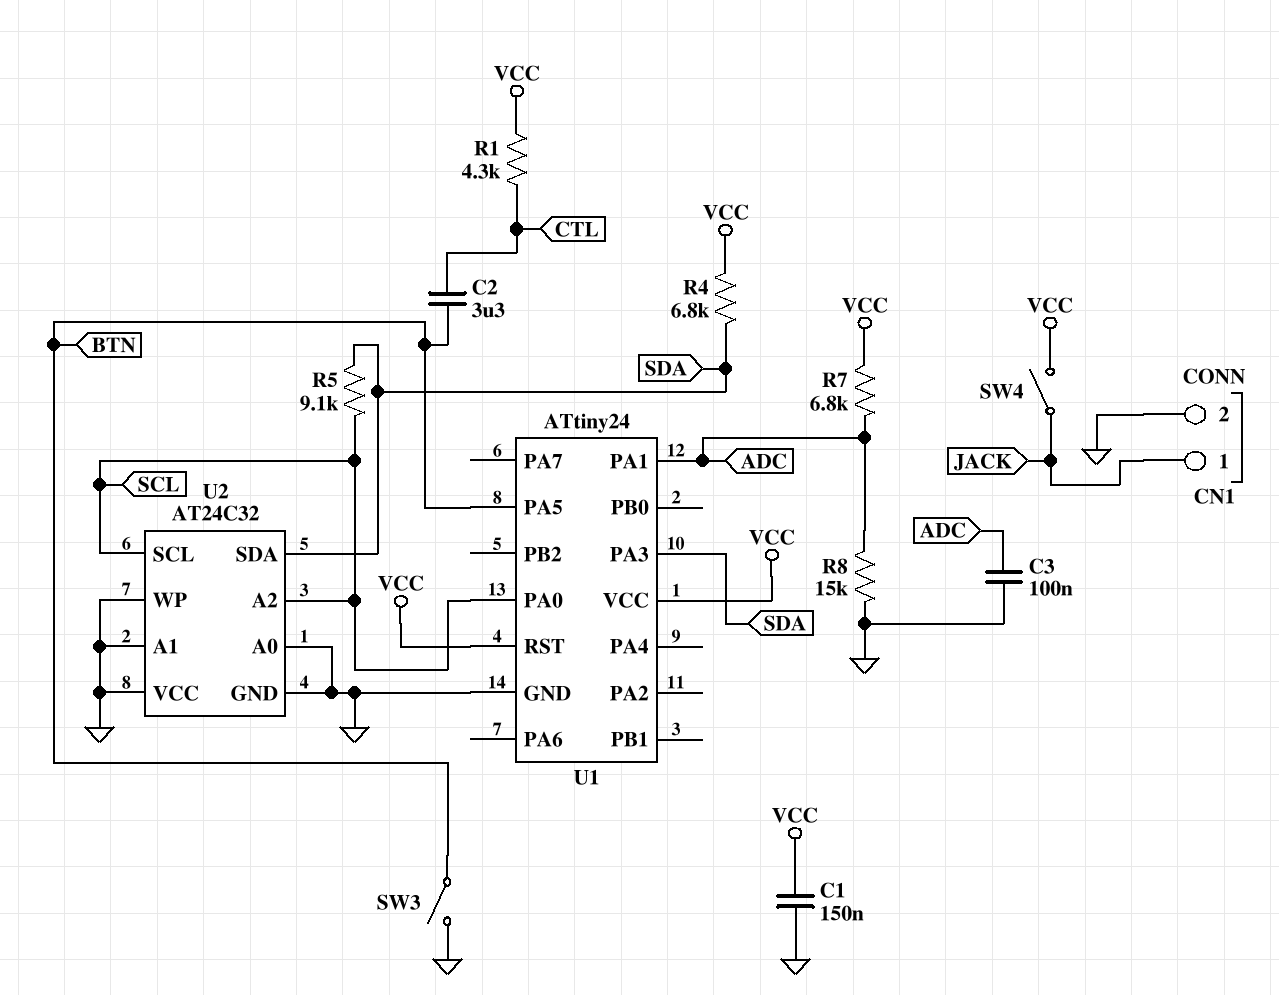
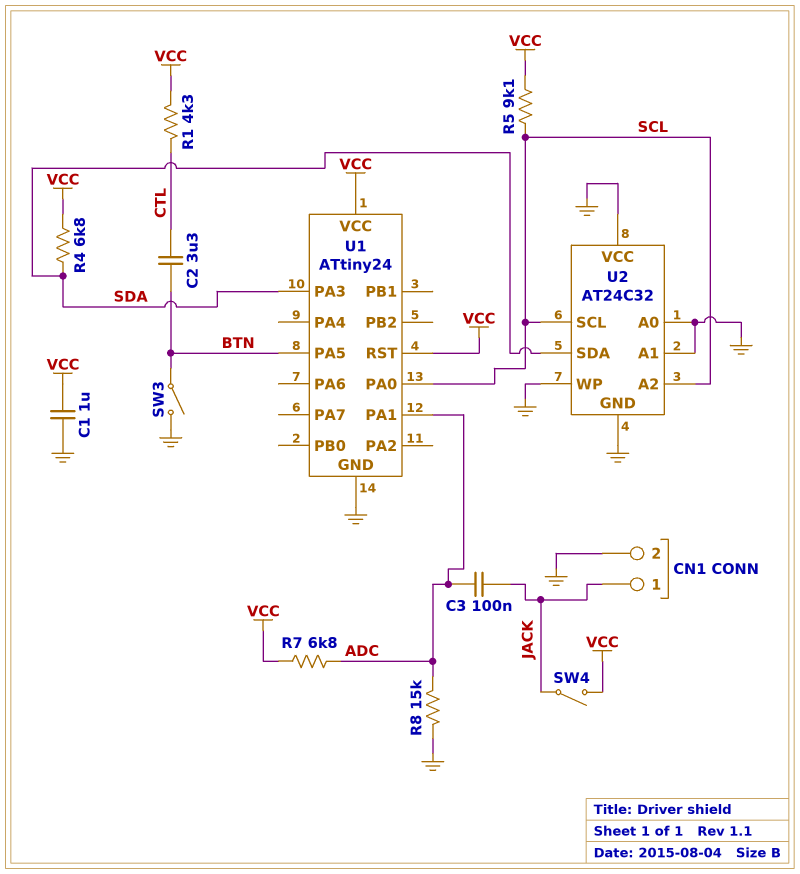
C1: 150nF (GND, VCC) -> 1uF (GND, VCC)
C3: 100nF (ADC, GND) -> 100nF (ADC, JACK)
R5: 9.1k (SCL, SDA) -> 9.1k (SCL, VCC)

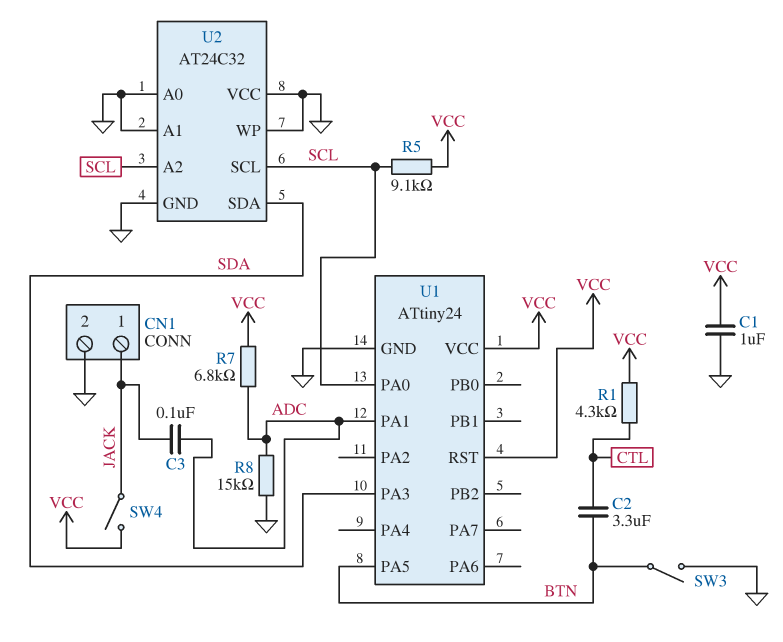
R4: 6.8k (SDA, VCC) -> none

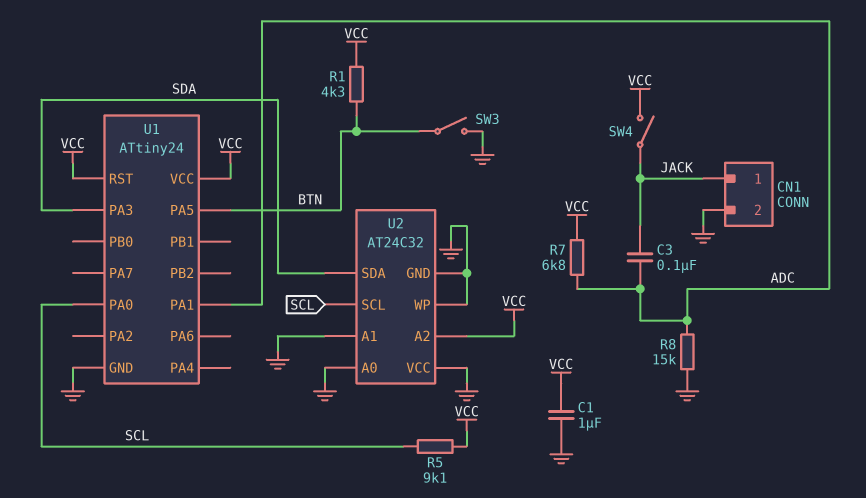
C2: 3.3uF (BTN, CTL) -> none
R1: 4.3k (CTL, VCC) -> 4.3k (BTN, VCC)
U2 pin A2: SCL -> VCC

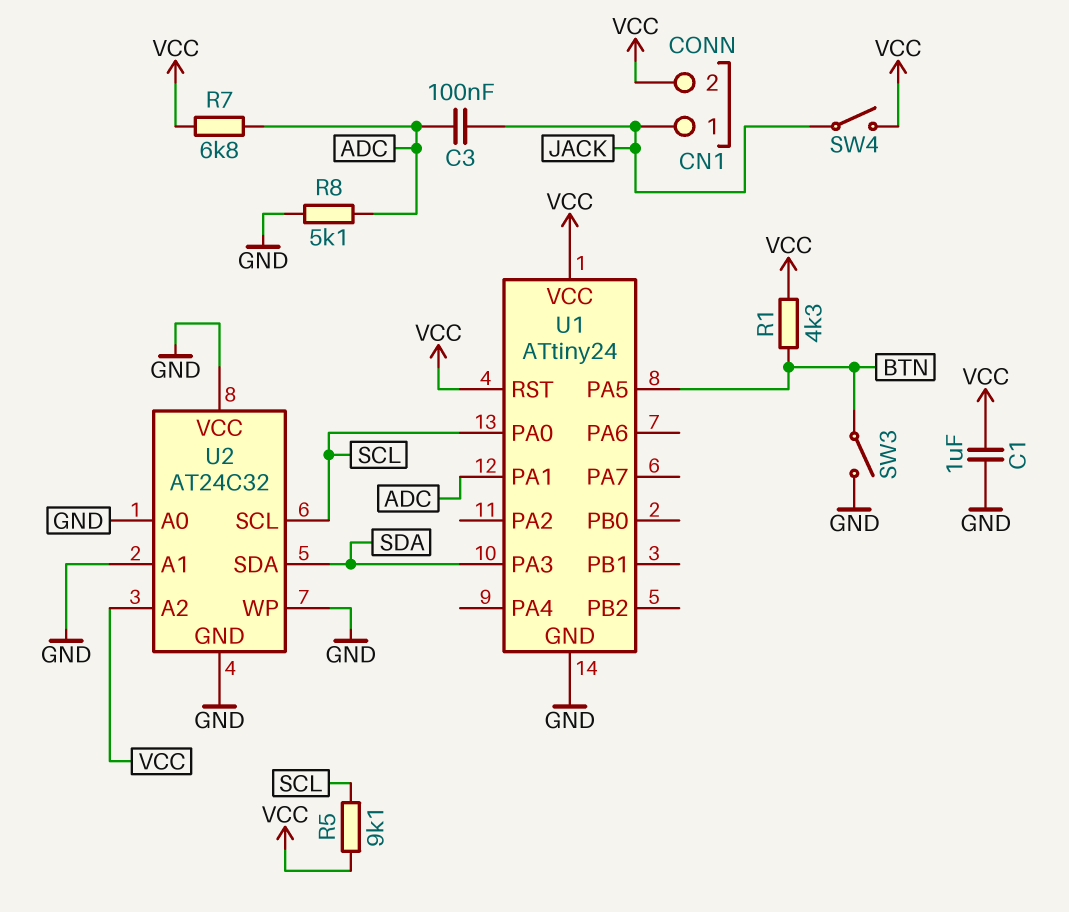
CN1 pin 2: GND -> VCC
R8: 15k (ADC, GND) -> 5.1k (ADC, GND)

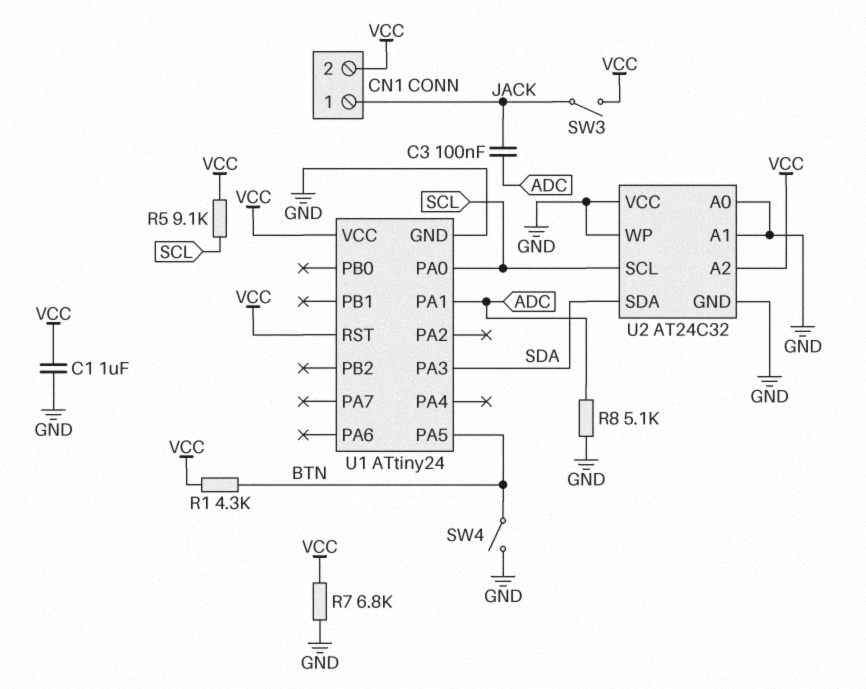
R7: 6.8k (ADC, VCC) -> 6.8k (GND, VCC)
SW3: switch (BTN, GND) -> switch (JACK, VCC)
SW4: switch (JACK, VCC) -> switch (BTN, GND)

